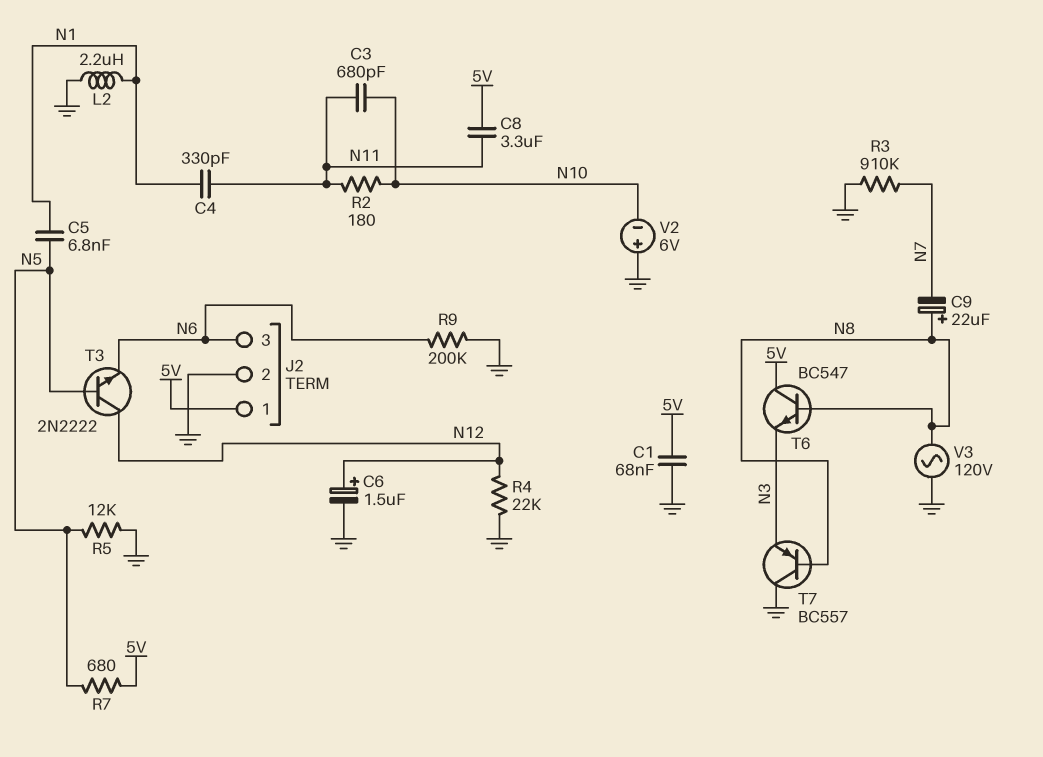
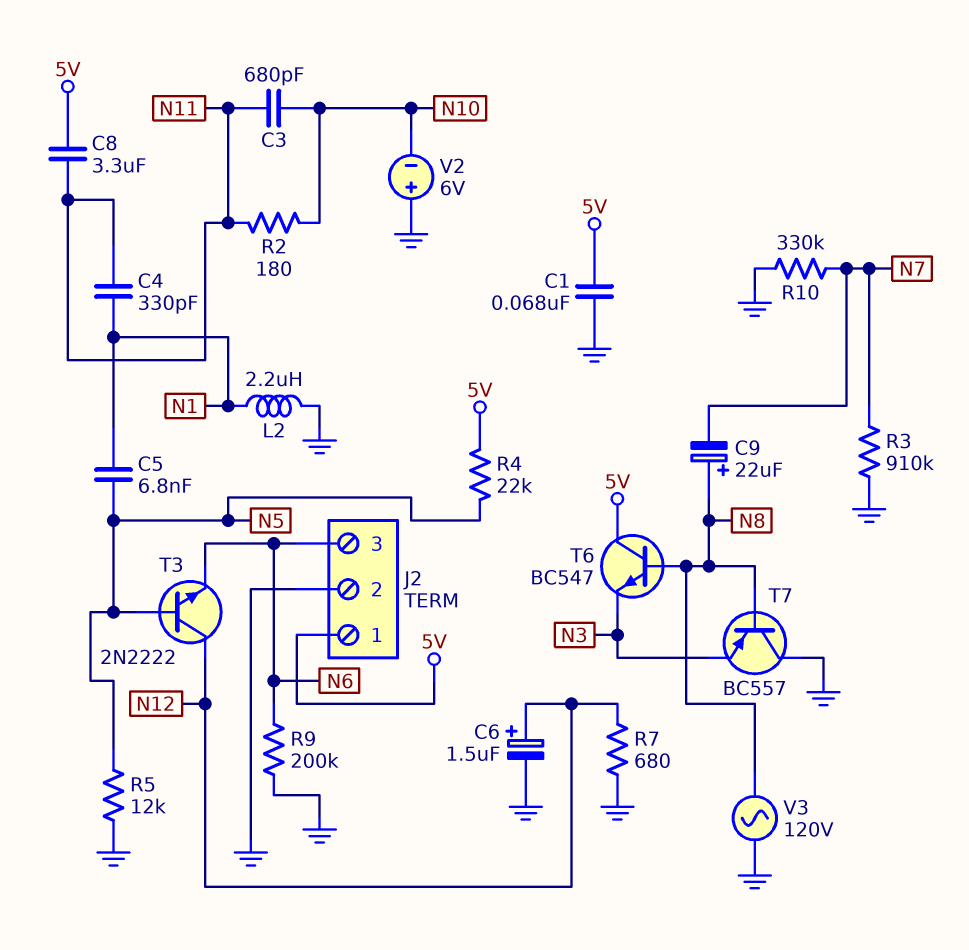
R4: 22k (GND, N12) -> 22k (5V, N5)
R7: 680 (5V, N5) -> 680 (GND, N12)
R10: none -> 330k (GND, N7)

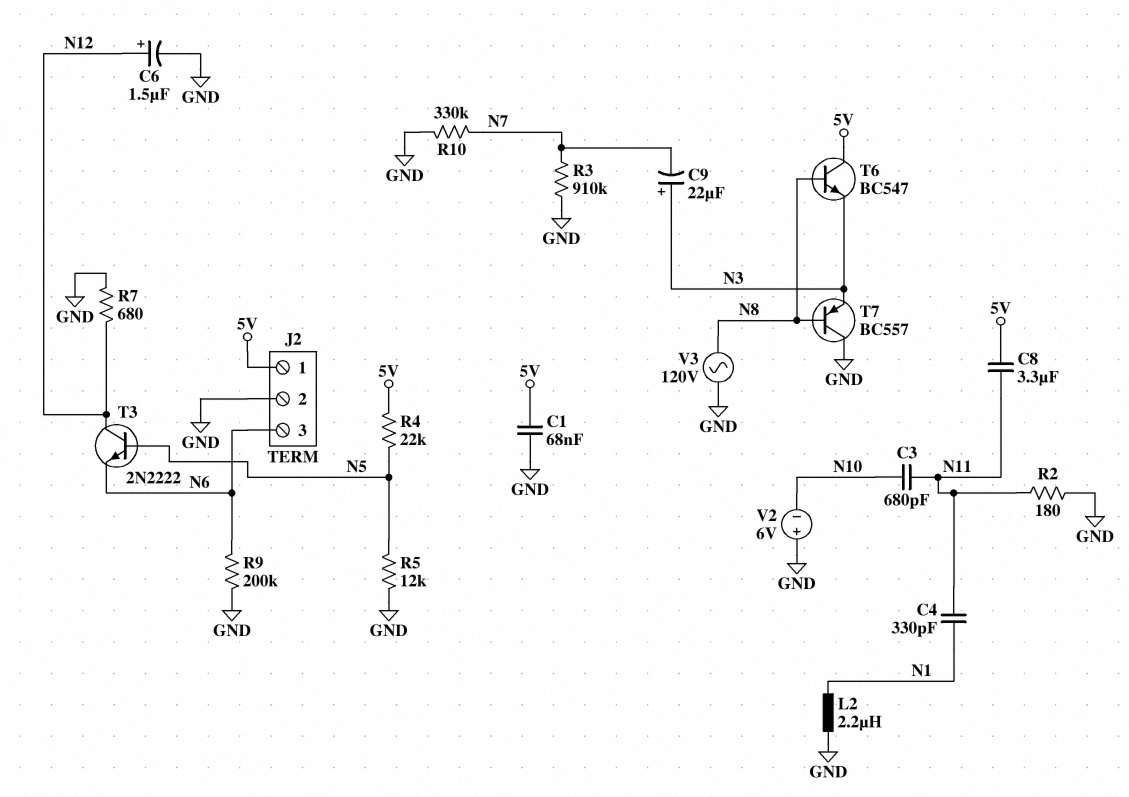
C5: 6.8nF (N1, N5) -> none
C9: 22uF (plus N8, minus N7) -> 22uF (plus N3, minus N7)
R2: 180 (N10, N11) -> 180 (GND, N11)

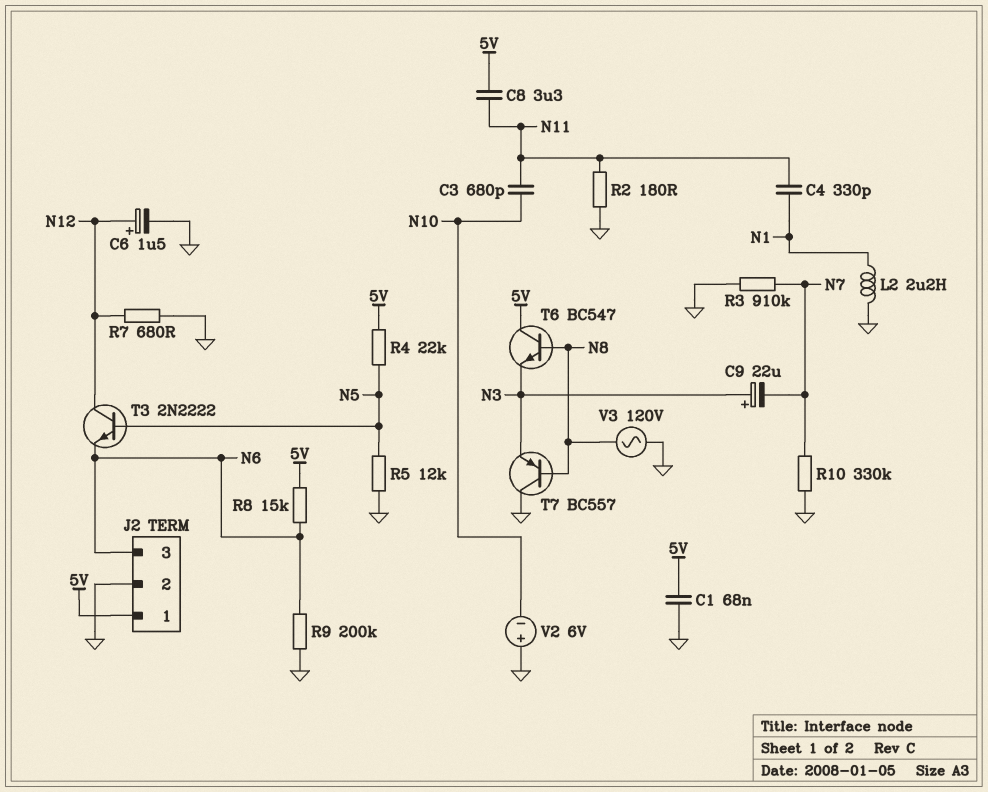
R8: none -> 15k (5V, N6)

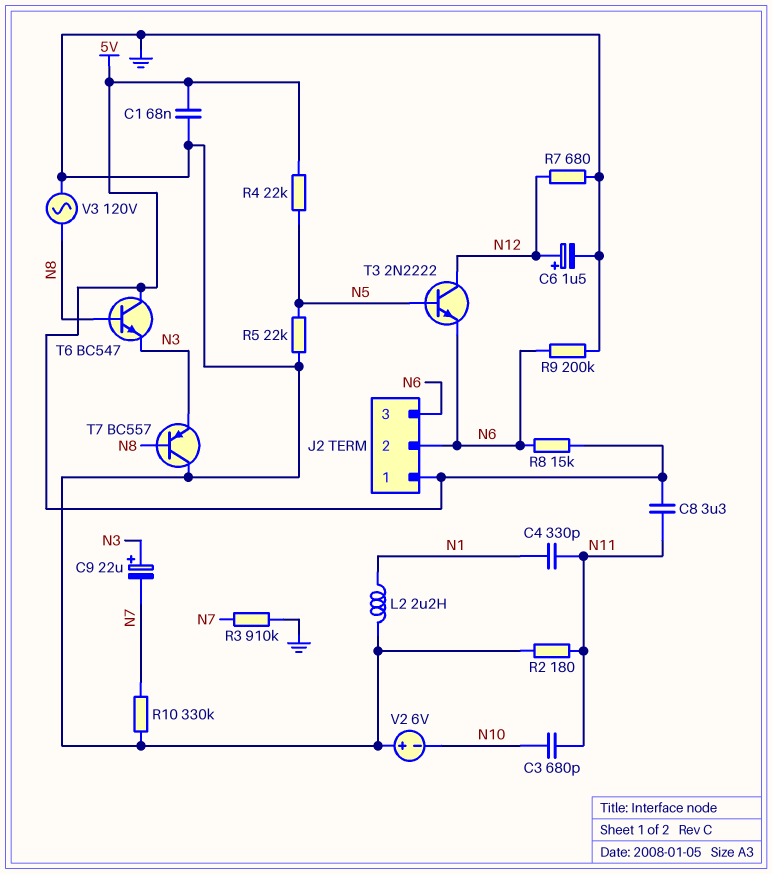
J2 pin 2: GND -> N6
R5: 12k (GND, N5) -> 22k (GND, N5)

